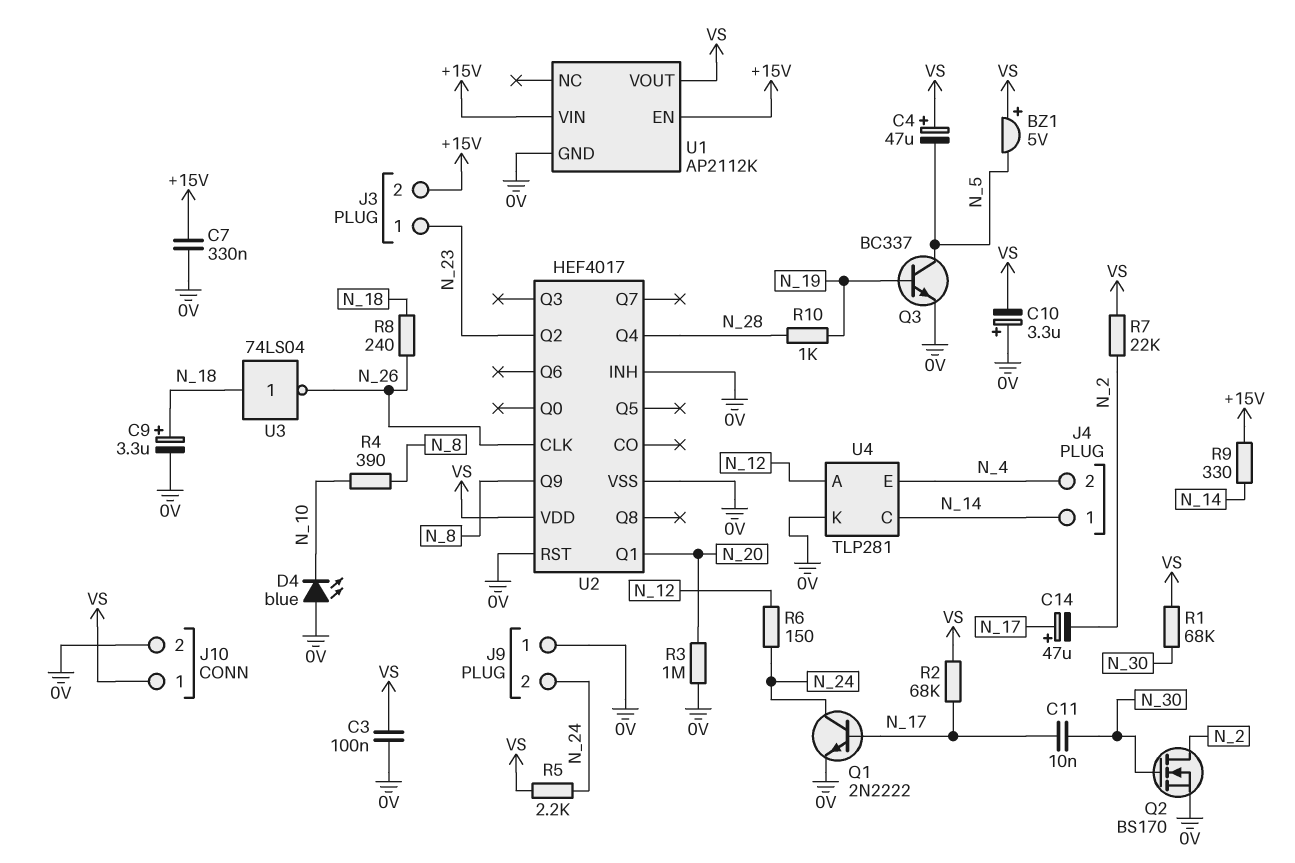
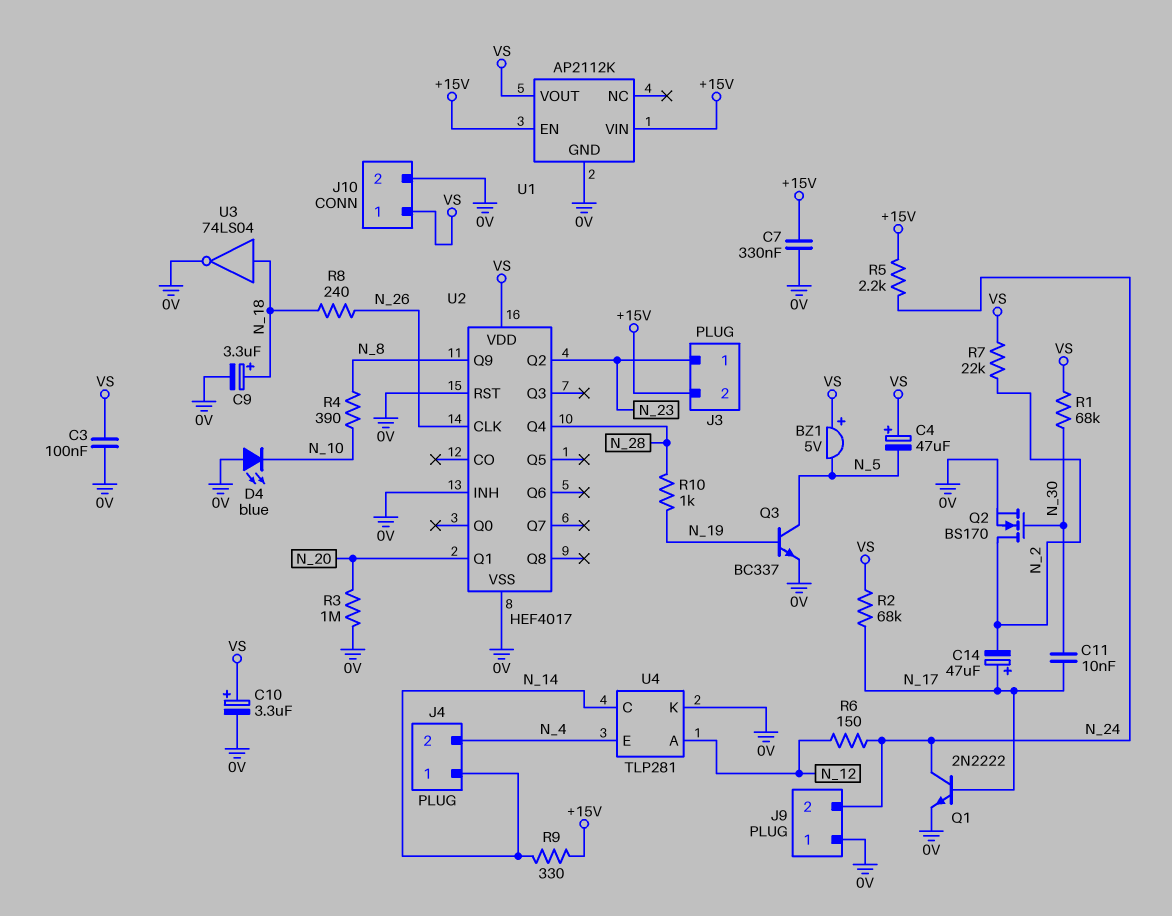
C10: 3.3uF (plus 0V, minus VS) -> 3.3uF (plus VS, minus 0V)
R5: 2.2k (N_24, VS) -> 2.2k (+15V, N_24)
U3: NOT 74LS04 (in N_18, out N_26) -> NOT 74LS04 (in N_18, out 0V)

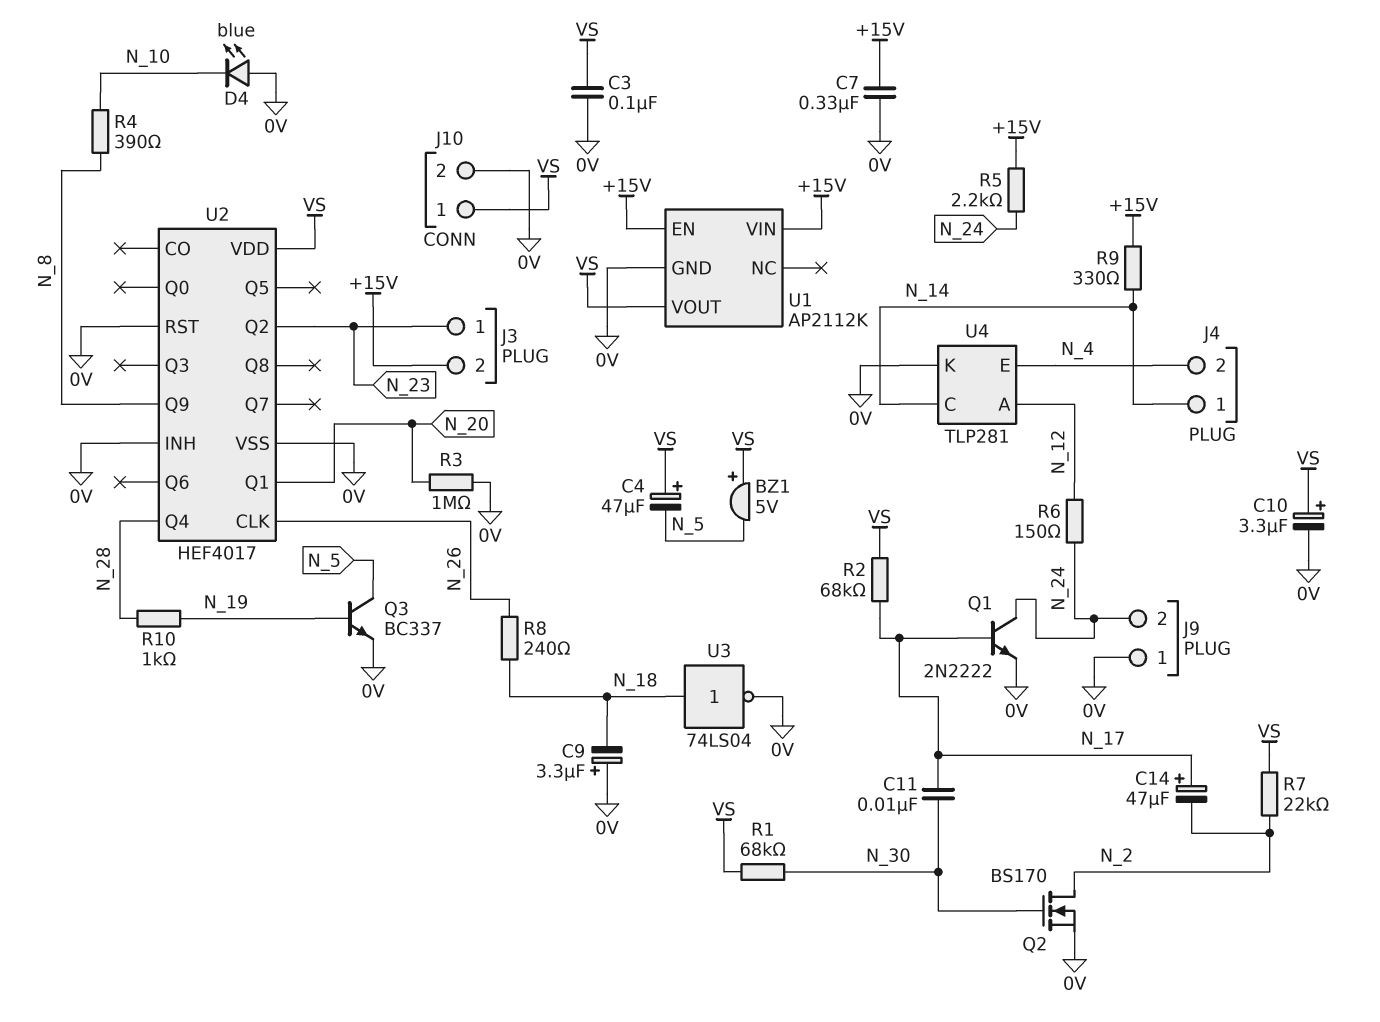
C9: 3.3uF (plus N_18, minus 0V) -> 3.3uF (plus 0V, minus N_18)

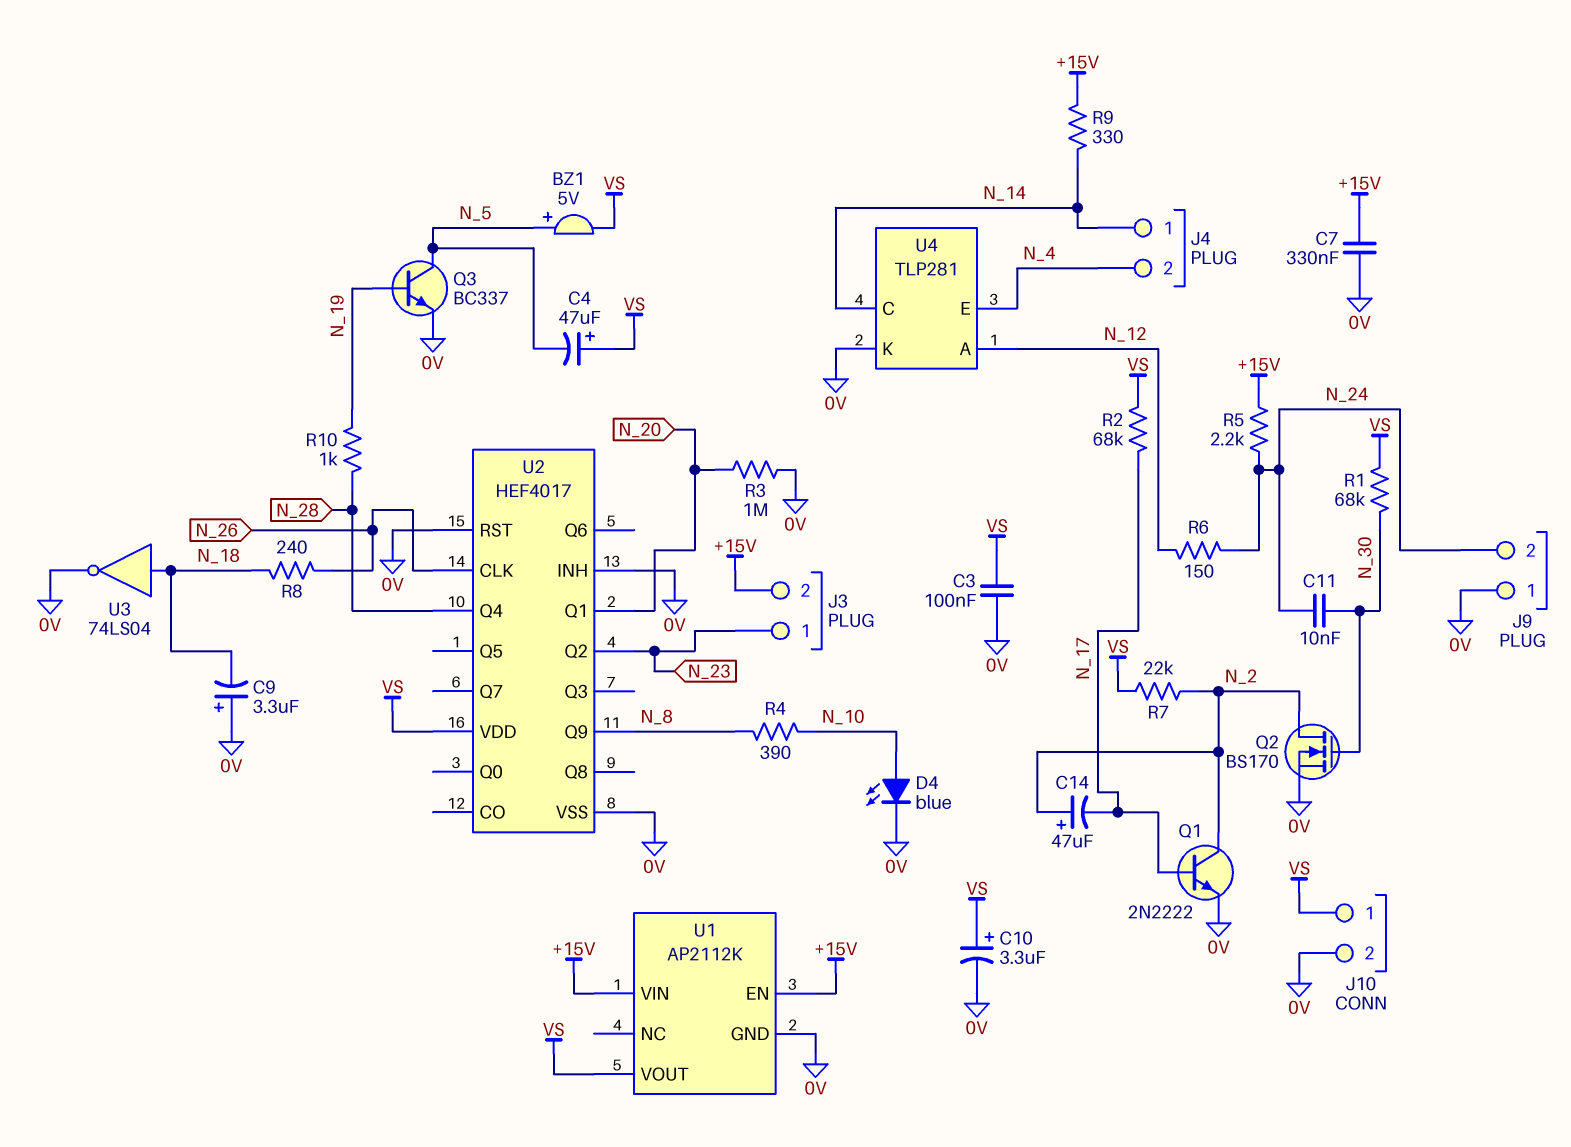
BZ1: buzzer 5V (plus VS, minus N_5) -> buzzer 5V (plus N_5, minus VS)
C11: 10nF (N_17, N_30) -> 10nF (N_24, N_30)
C14: 47uF (plus N_17, minus N_2) -> 47uF (plus N_2, minus N_17)
D4: LED blue (A 0V, K N_10) -> LED blue (A N_10, K 0V)
Q1: NPN 2N2222 (B N_17, C N_24, E 0V) -> NPN 2N2222 (B N_17, C N_2, E 0V)

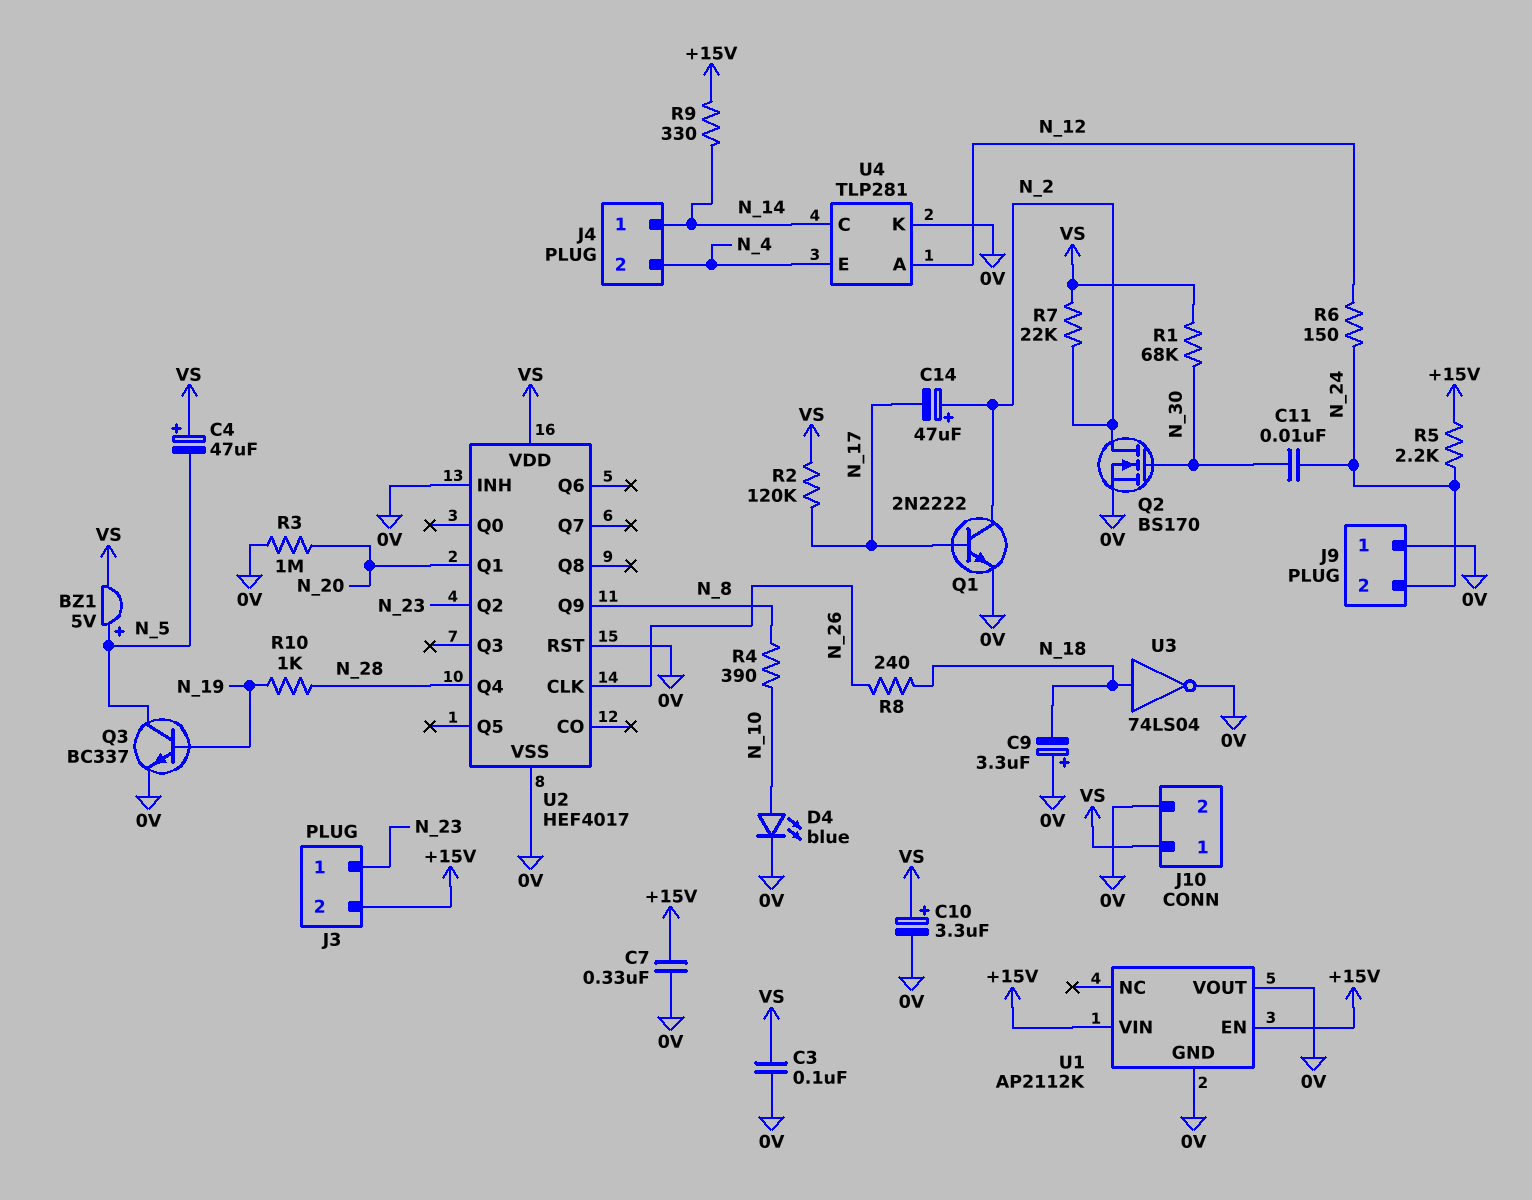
R2: 68k (N_17, VS) -> 120k (N_17, VS)
U1 pin VOUT: VS -> 0V

